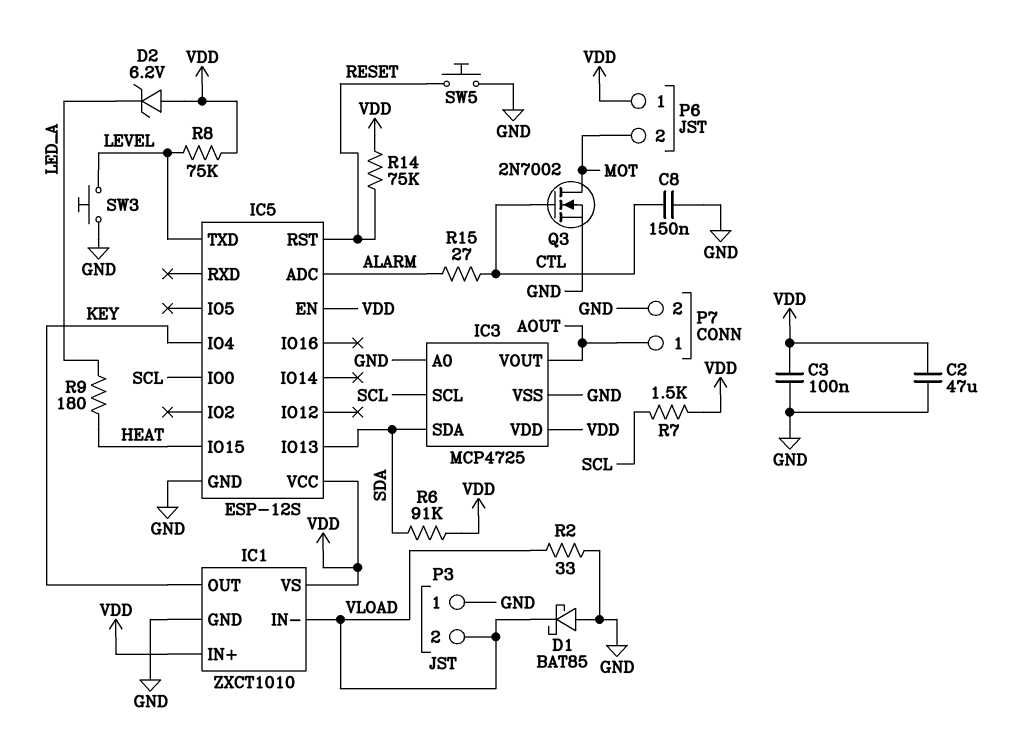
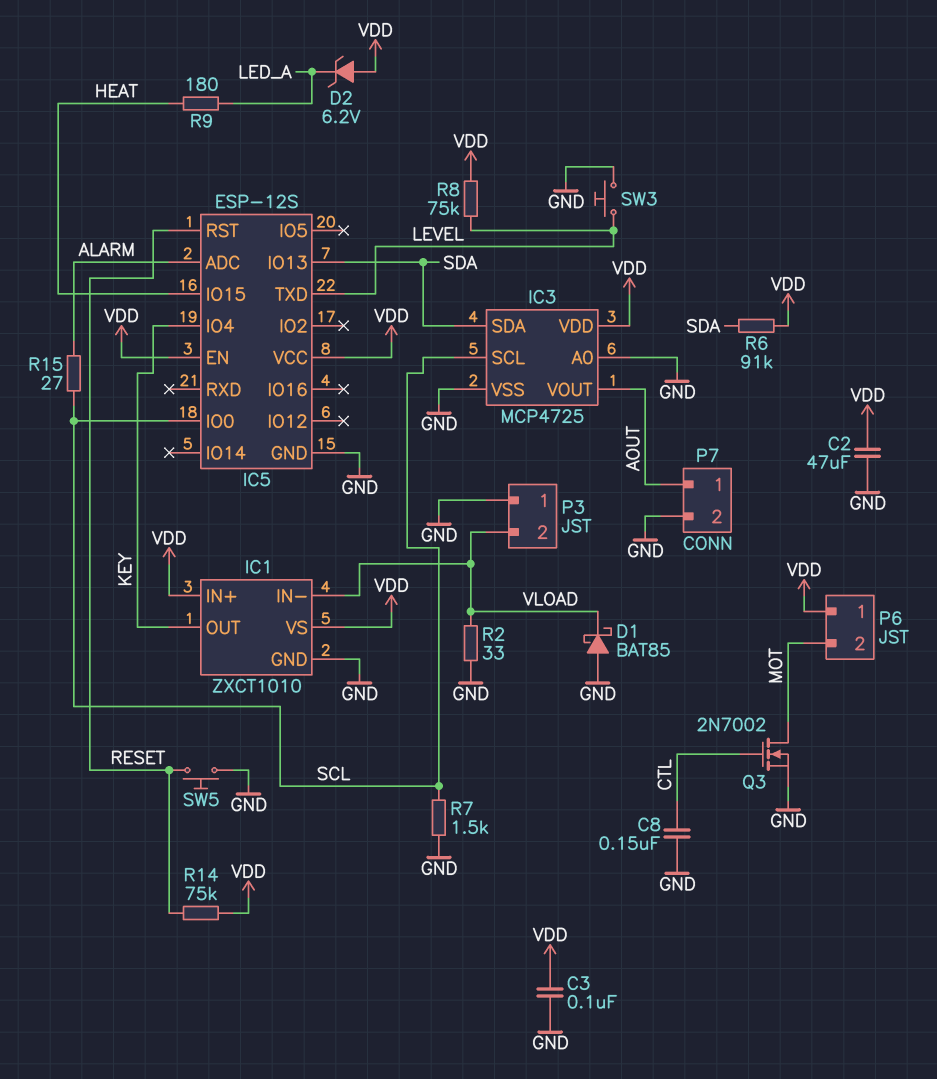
R7: 1.5k (SCL, VDD) -> 1.5k (GND, SCL)
R15: 27 (ALARM, CTL) -> 27 (ALARM, SCL)

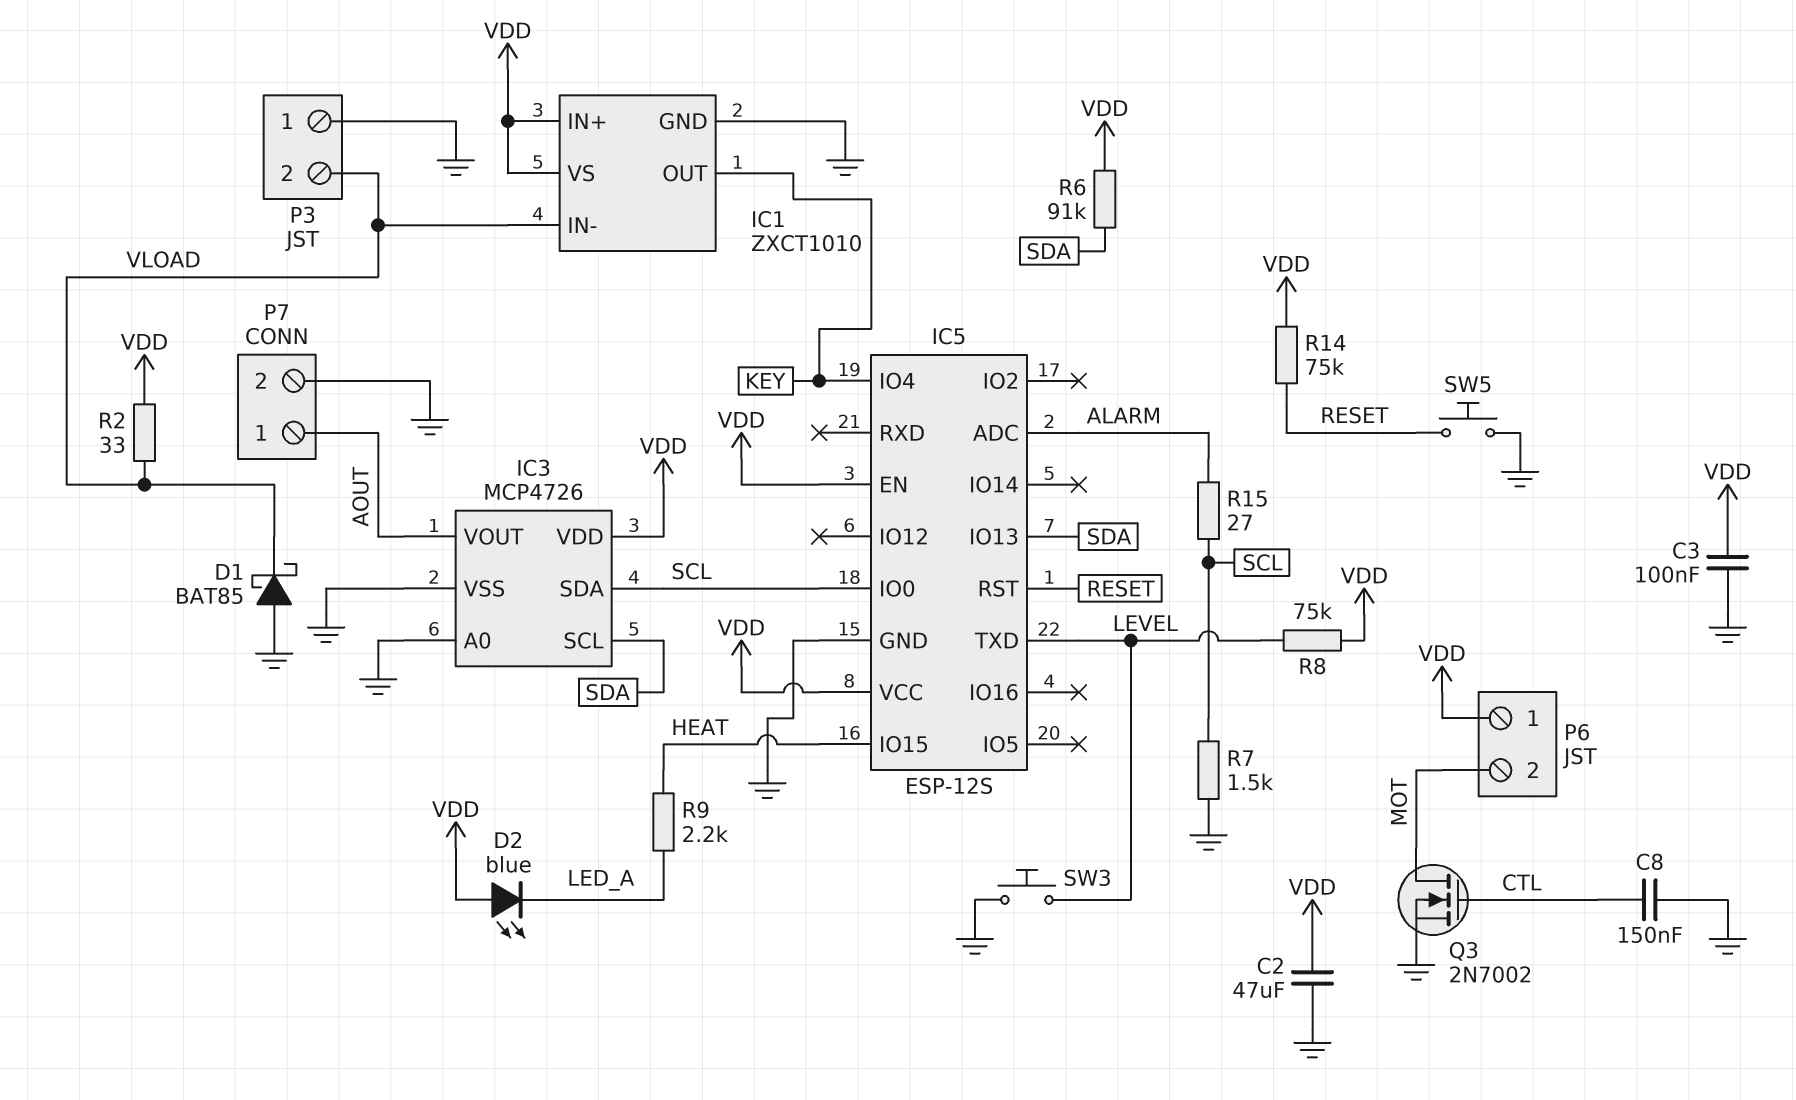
D2: zener 6.2V (A VDD, K LED_A) -> LED blue (A VDD, K LED_A)
IC3: MCP4725 -> MCP4726
IC3 pin SCL: SCL -> SDA
IC3 pin SDA: SDA -> SCL
R2: 33 (GND, VLOAD) -> 33 (VDD, VLOAD)
R9: 180 (HEAT, LED_A) -> 2.2k (HEAT, LED_A)

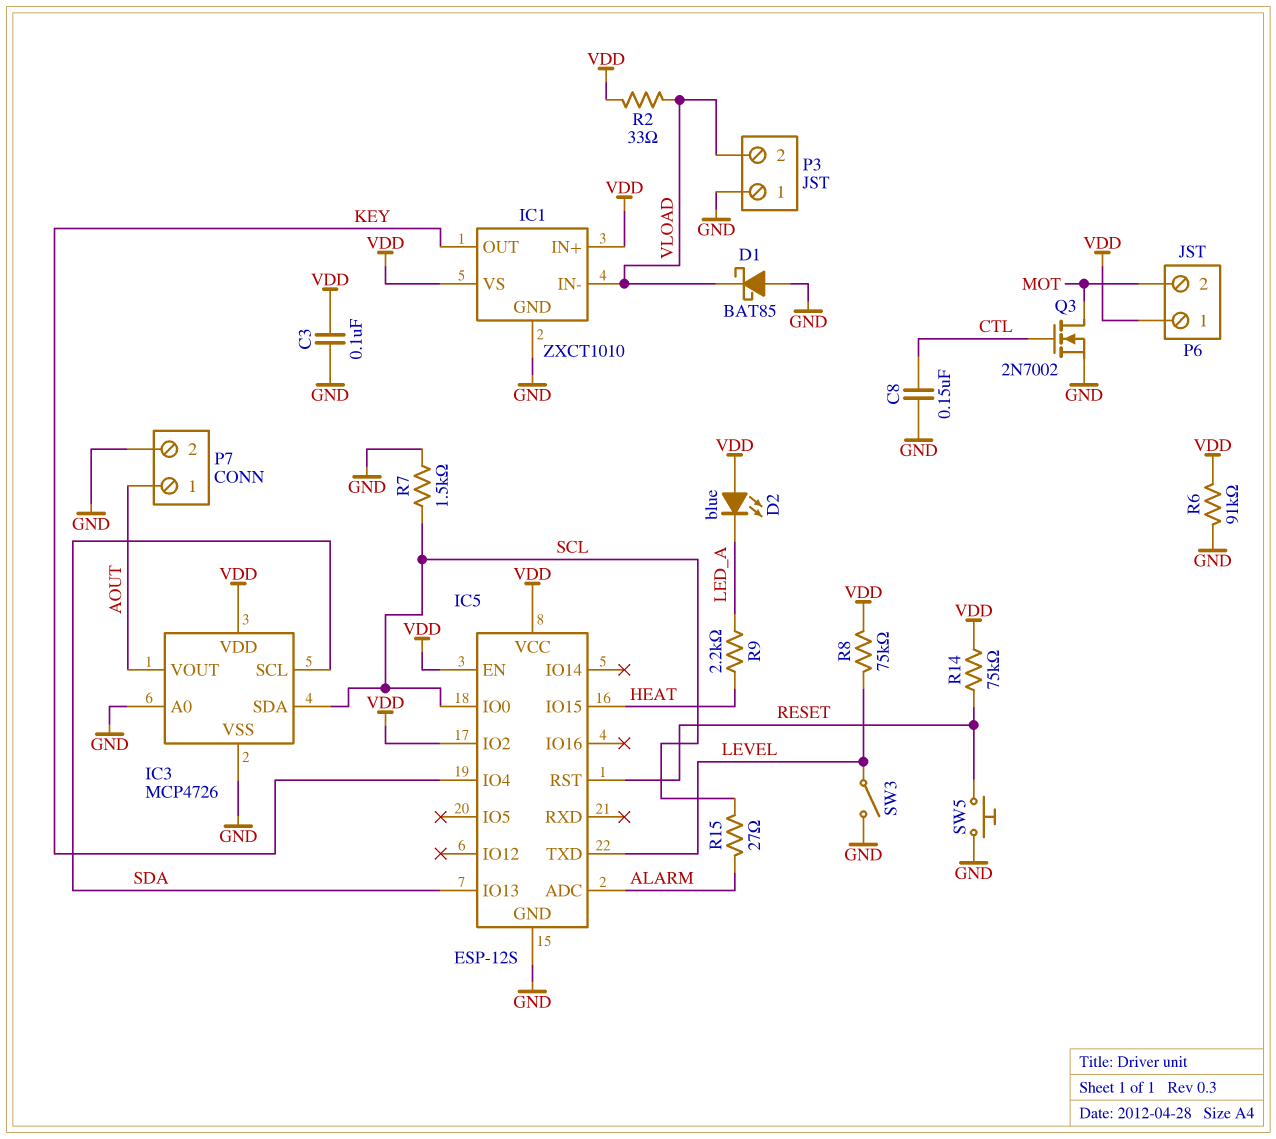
C2: 47uF (GND, VDD) -> none
IC5 pin IO2: none -> VDD
R6: 91k (SDA, VDD) -> 91k (GND, VDD)
SW3: button (GND, LEVEL) -> switch (GND, LEVEL)

